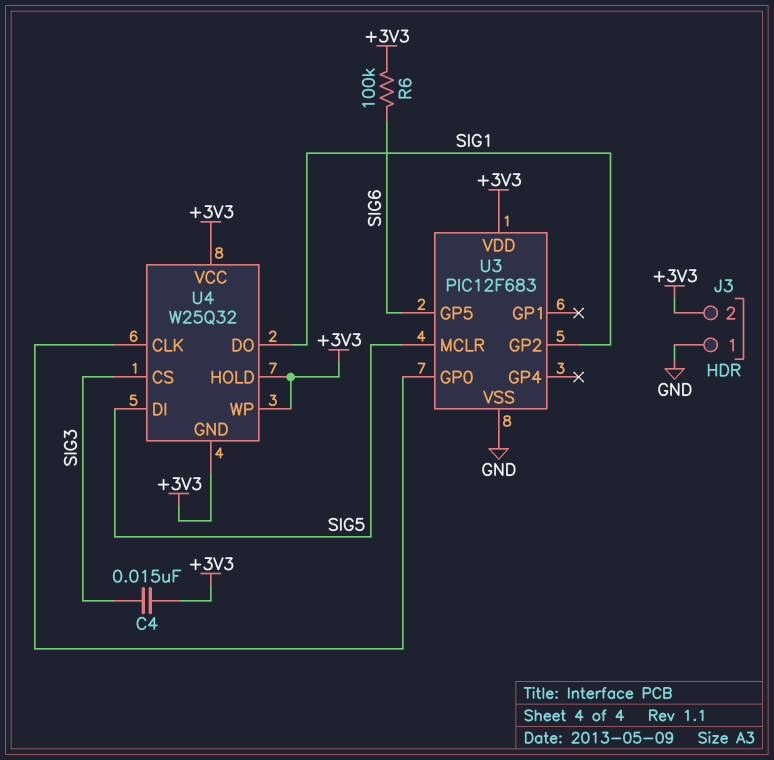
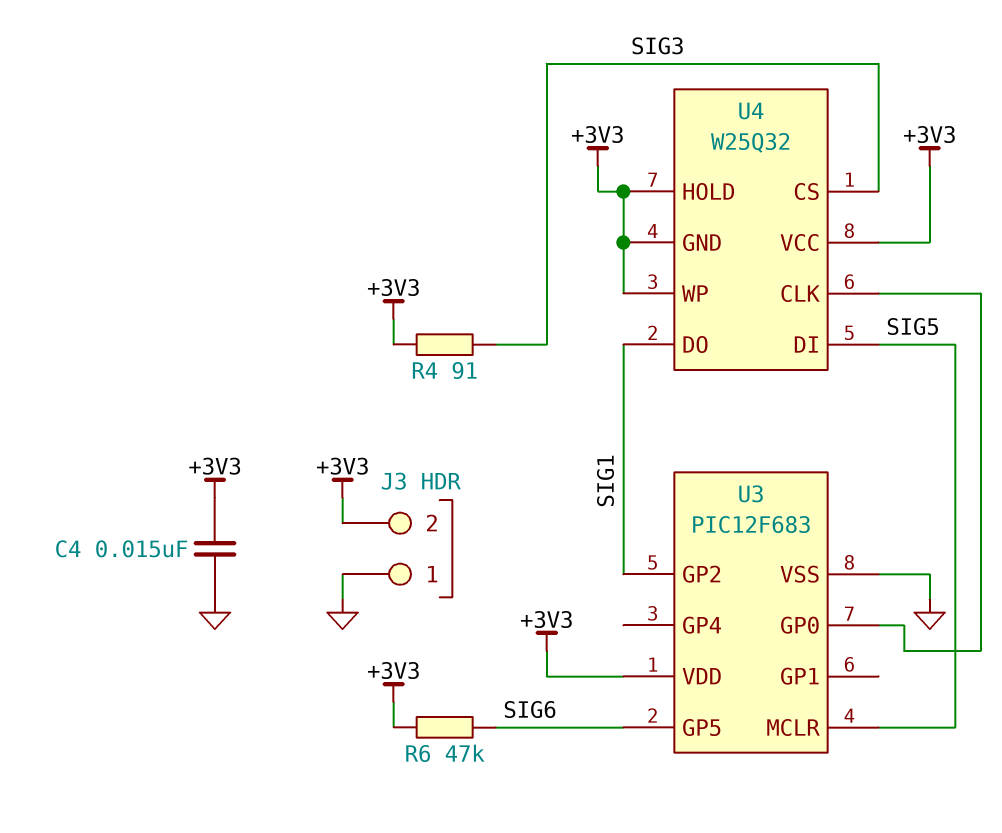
C4: 15nF (+3V3, SIG3) -> 15nF (+3V3, GND)
R4: none -> 91 (+3V3, SIG3)
R6: 100k (+3V3, SIG6) -> 47k (+3V3, SIG6)

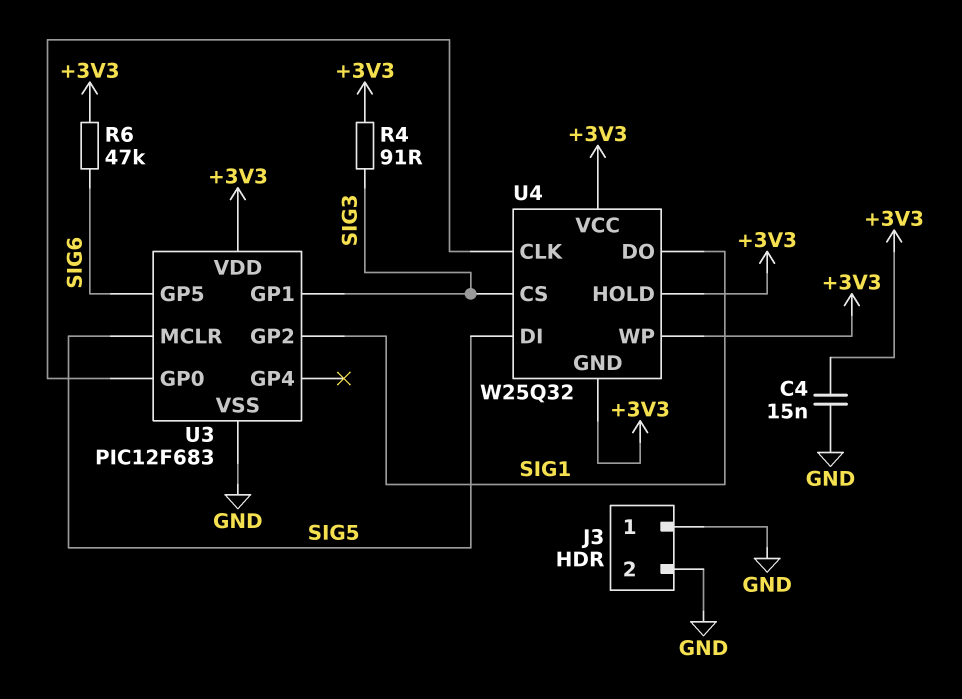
J3 pin 2: +3V3 -> GND
U3 pin GP1: none -> SIG3

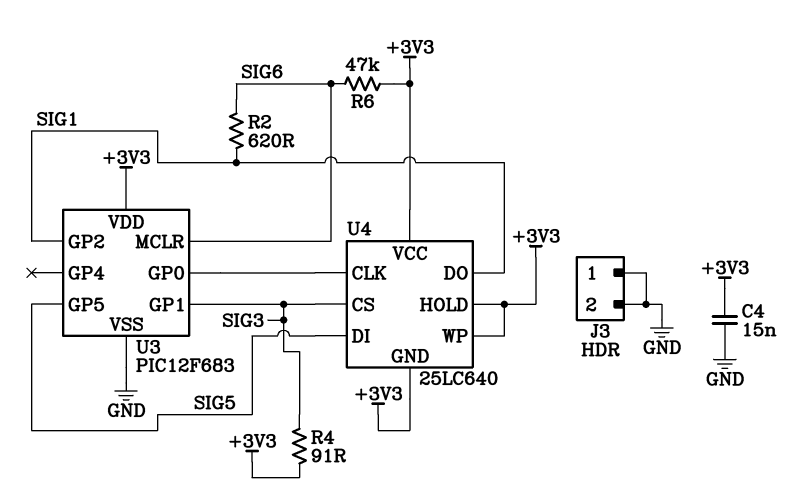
R2: none -> 620 (SIG1, SIG6)
U3 pin GP5: SIG6 -> SIG5
U3 pin MCLR: SIG5 -> SIG6
U4: W25Q32 -> 25LC640

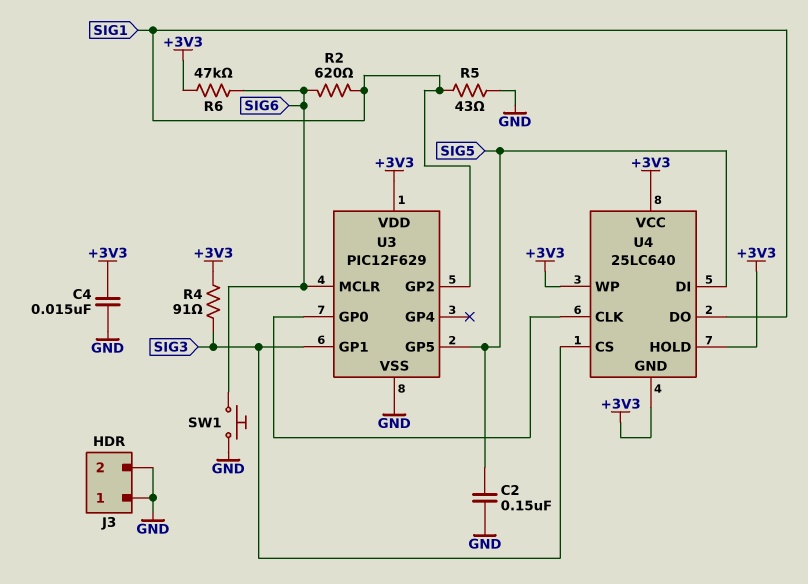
C2: none -> 150nF (GND, SIG5)
R5: none -> 43 (GND, SIG1)
SW1: none -> button (GND, SIG6)
U3: PIC12F683 -> PIC12F629

